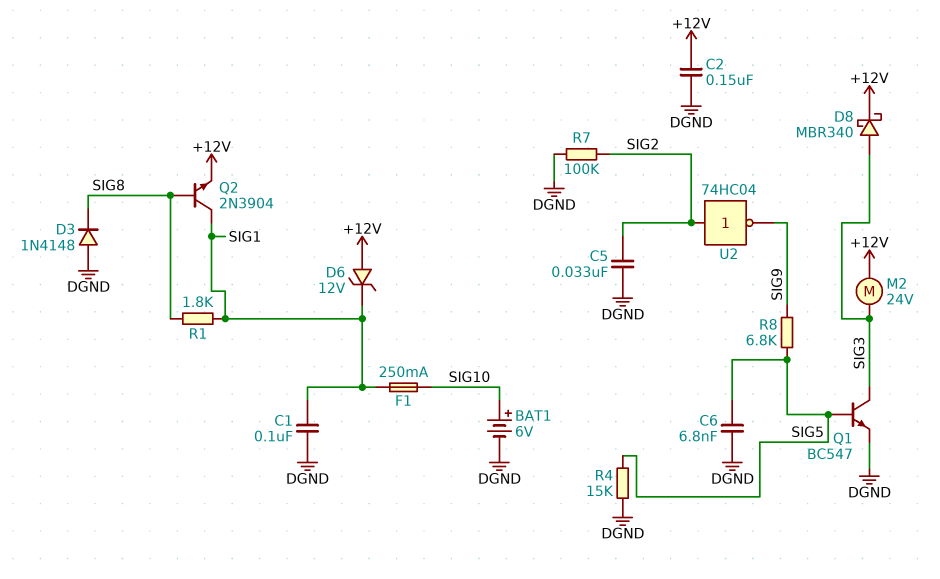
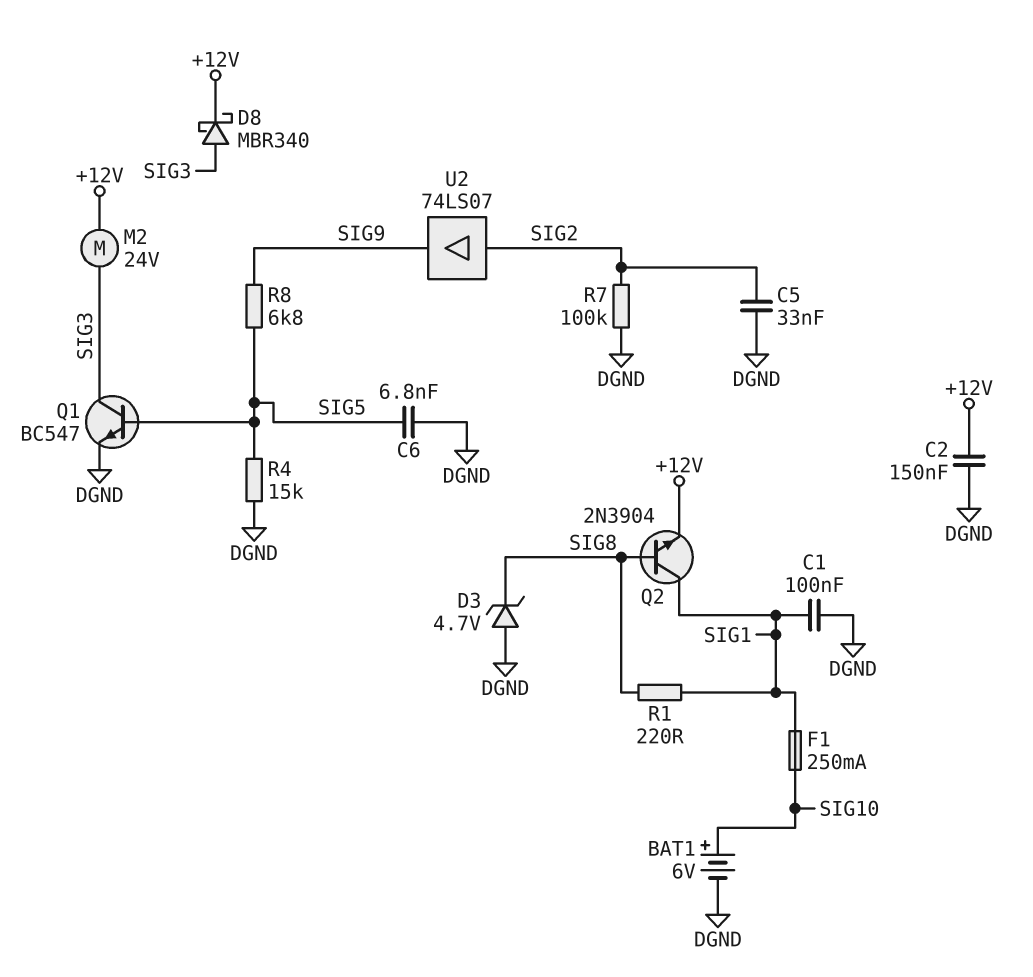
D3: diode 1N4148 (A DGND, K SIG8) -> zener 4.7V (A DGND, K SIG8)
D6: zener 12V (A +12V, K SIG1) -> none
R1: 1.8k (SIG1, SIG8) -> 220 (SIG1, SIG8)
U2: NOT 74HC04 (in SIG2, out SIG9) -> buffer 74LS07 (in SIG2, out SIG9)

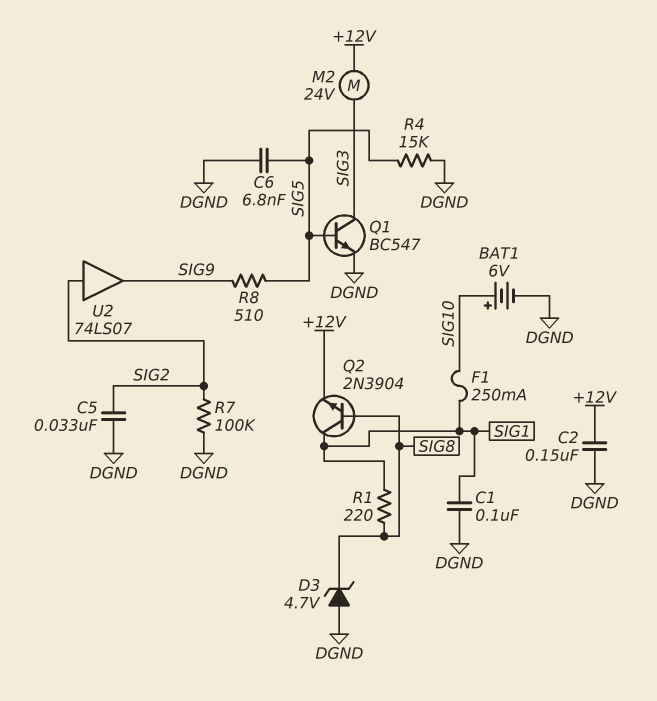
D8: schottky MBR340 (A SIG3, K +12V) -> none
R8: 6.8k (SIG5, SIG9) -> 510 (SIG5, SIG9)

